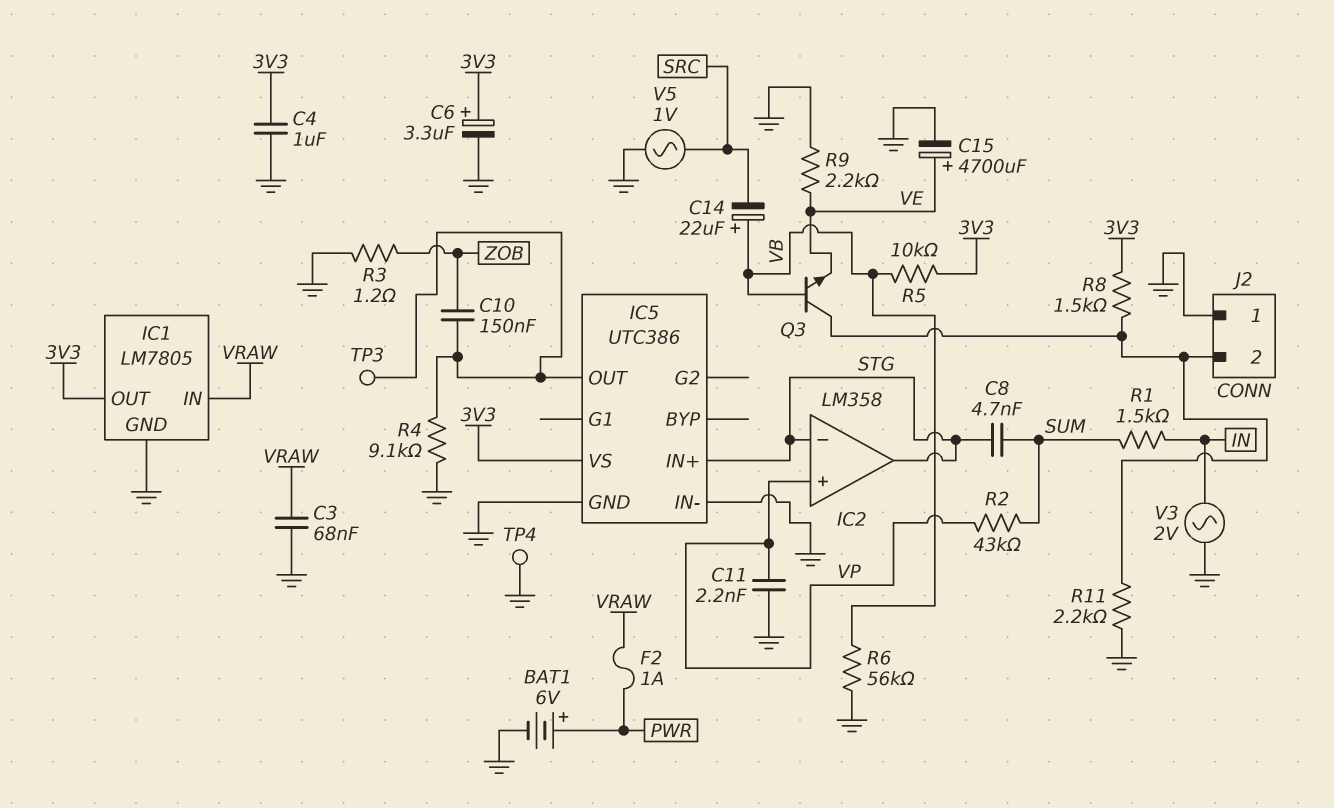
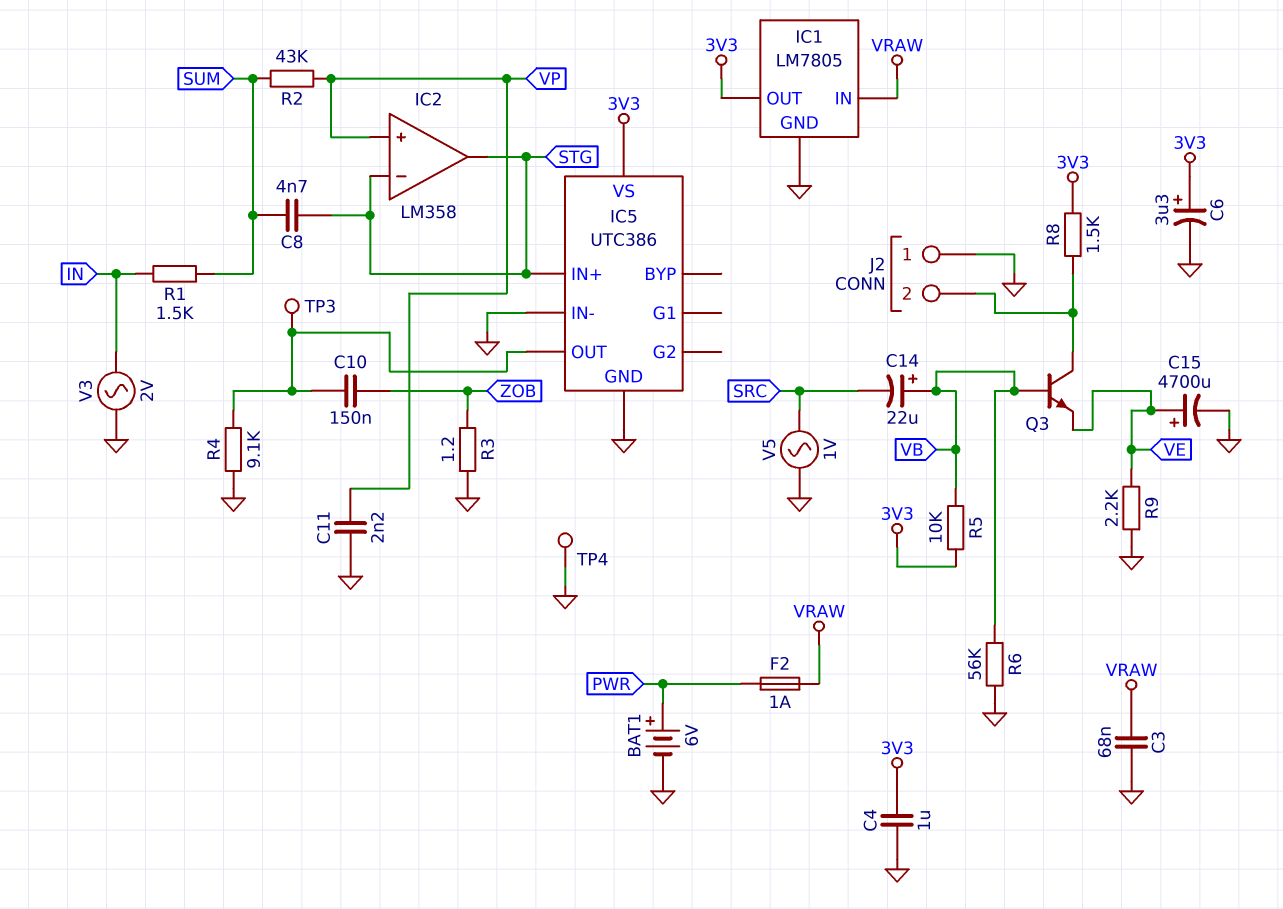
R11: 2.2k (GND, J2/2) -> none

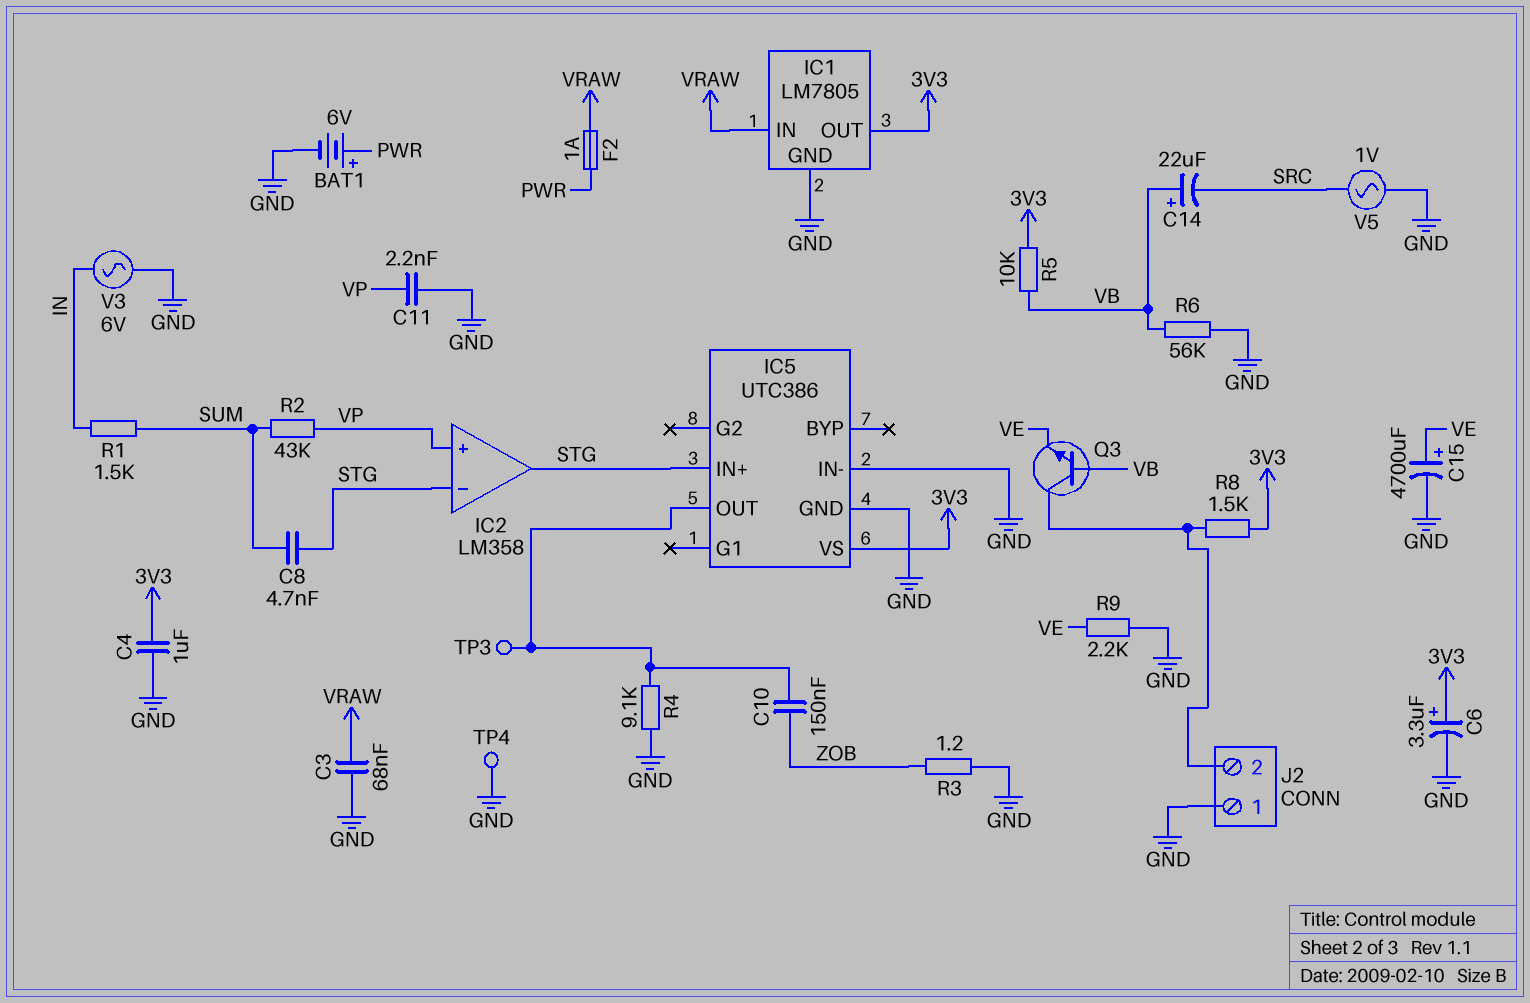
V3: AC 2V (GND, IN) -> AC 6V (GND, IN)

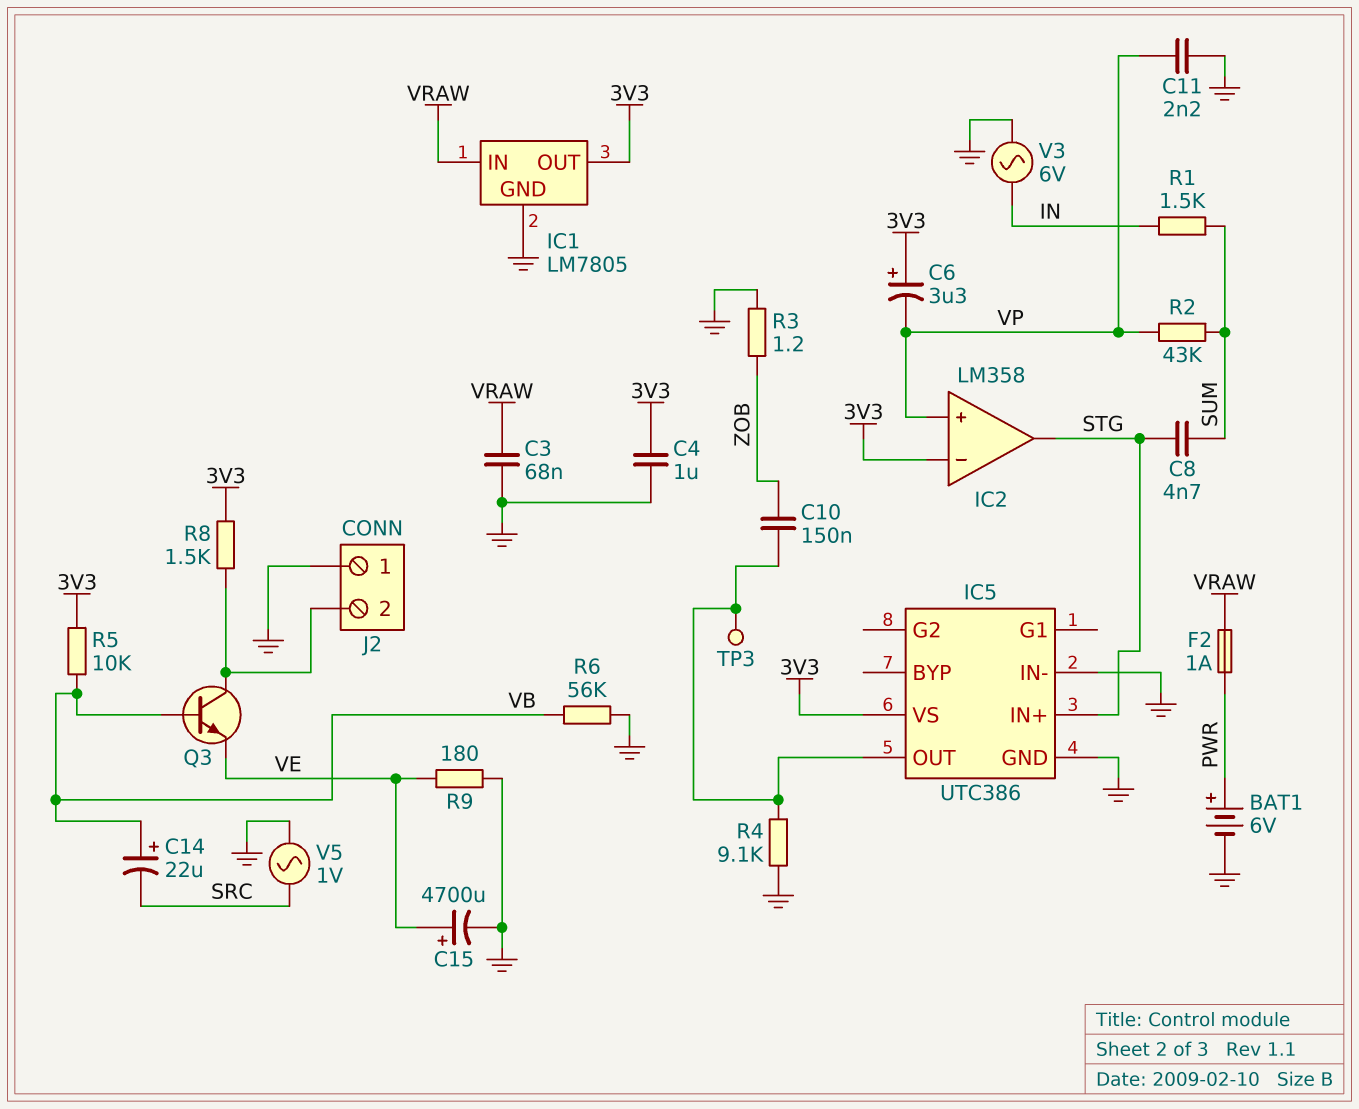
C6: 3.3uF (plus 3V3, minus GND) -> 3.3uF (plus 3V3, minus VP)
IC2 pin in-: STG -> 3V3
R9: 2.2k (GND, VE) -> 180 (GND, VE)
TP4: test point (GND) -> none

